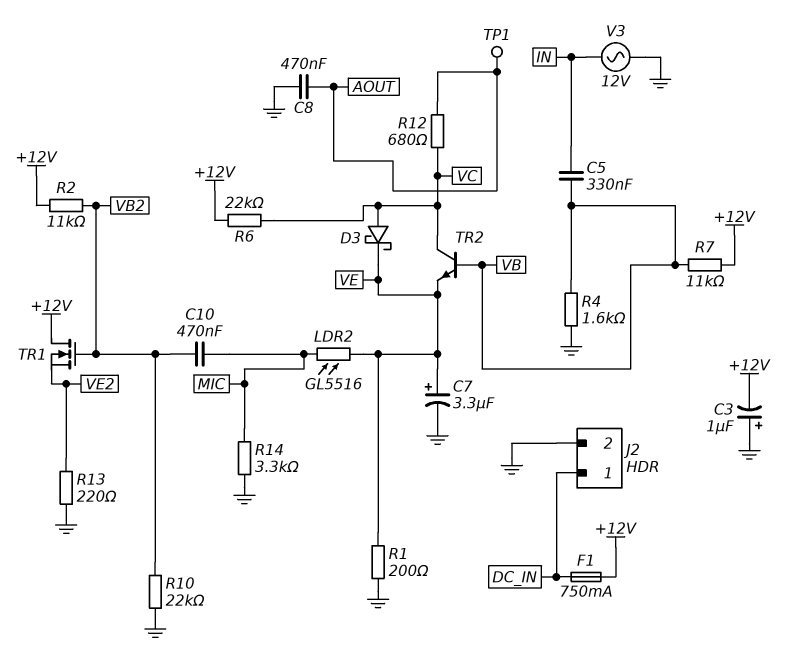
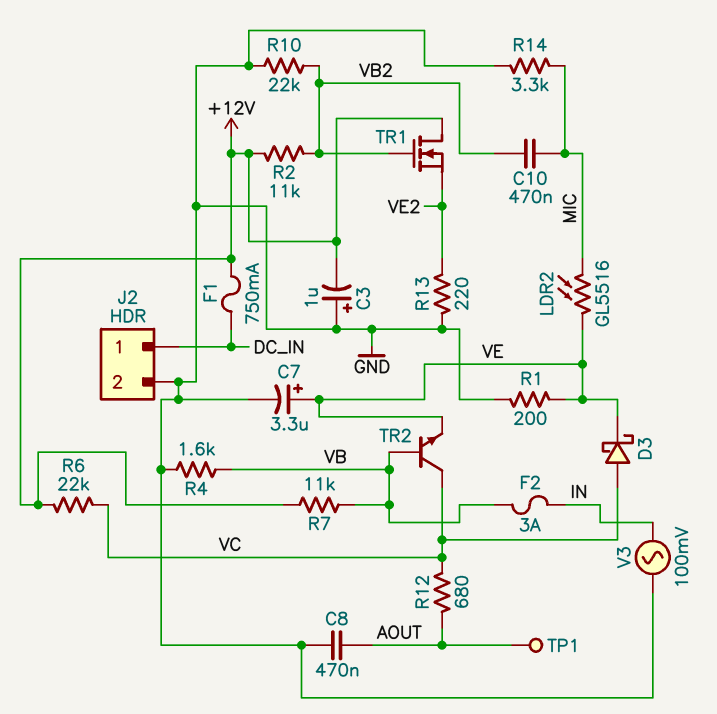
C5: 330nF (IN, VB) -> none
F2: none -> 3A (IN, VB)
V3: AC 12V (GND, IN) -> AC 100mV (GND, IN)

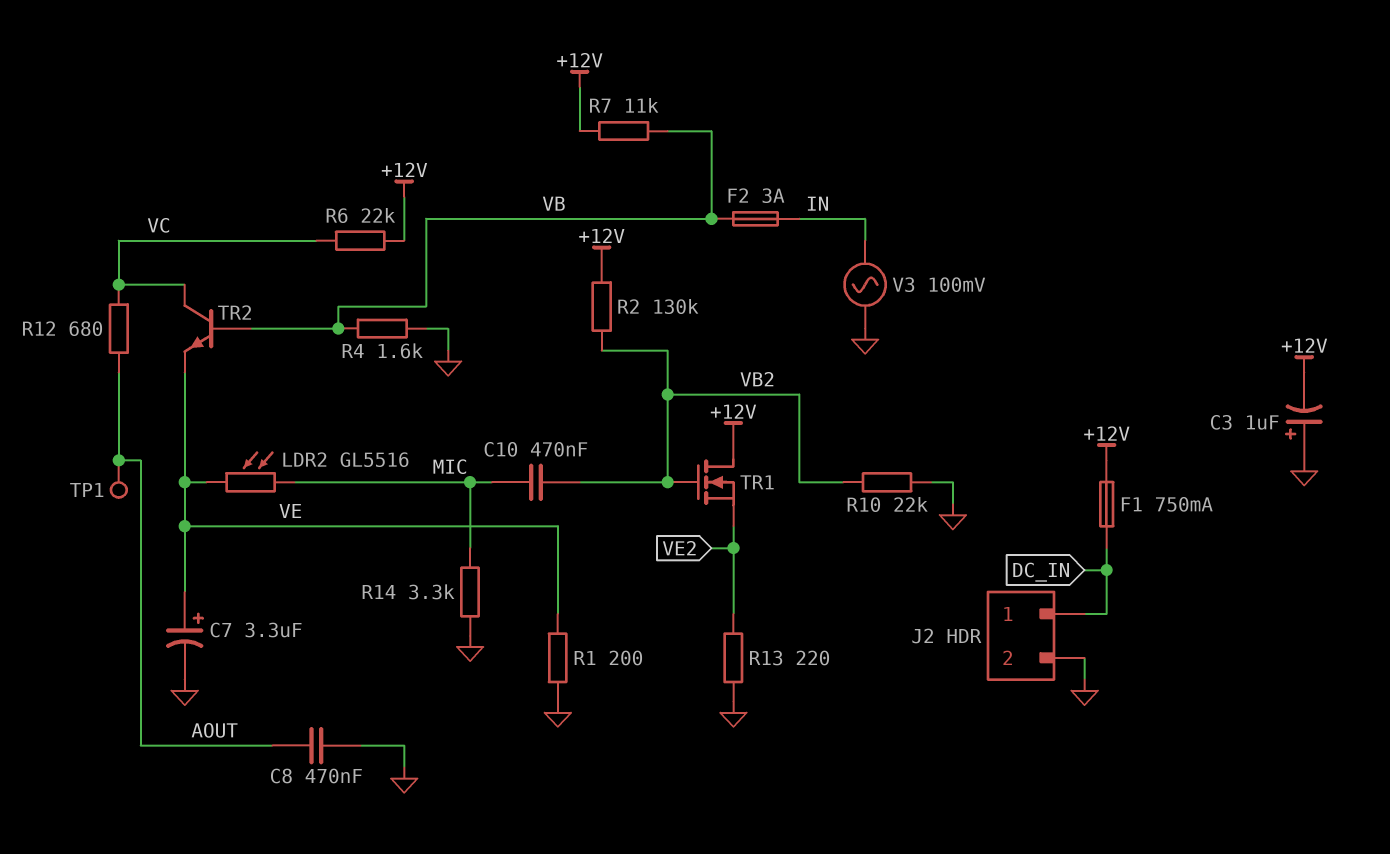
D3: schottky (A VC, K VE) -> none
R2: 11k (+12V, VB2) -> 130k (+12V, VB2)

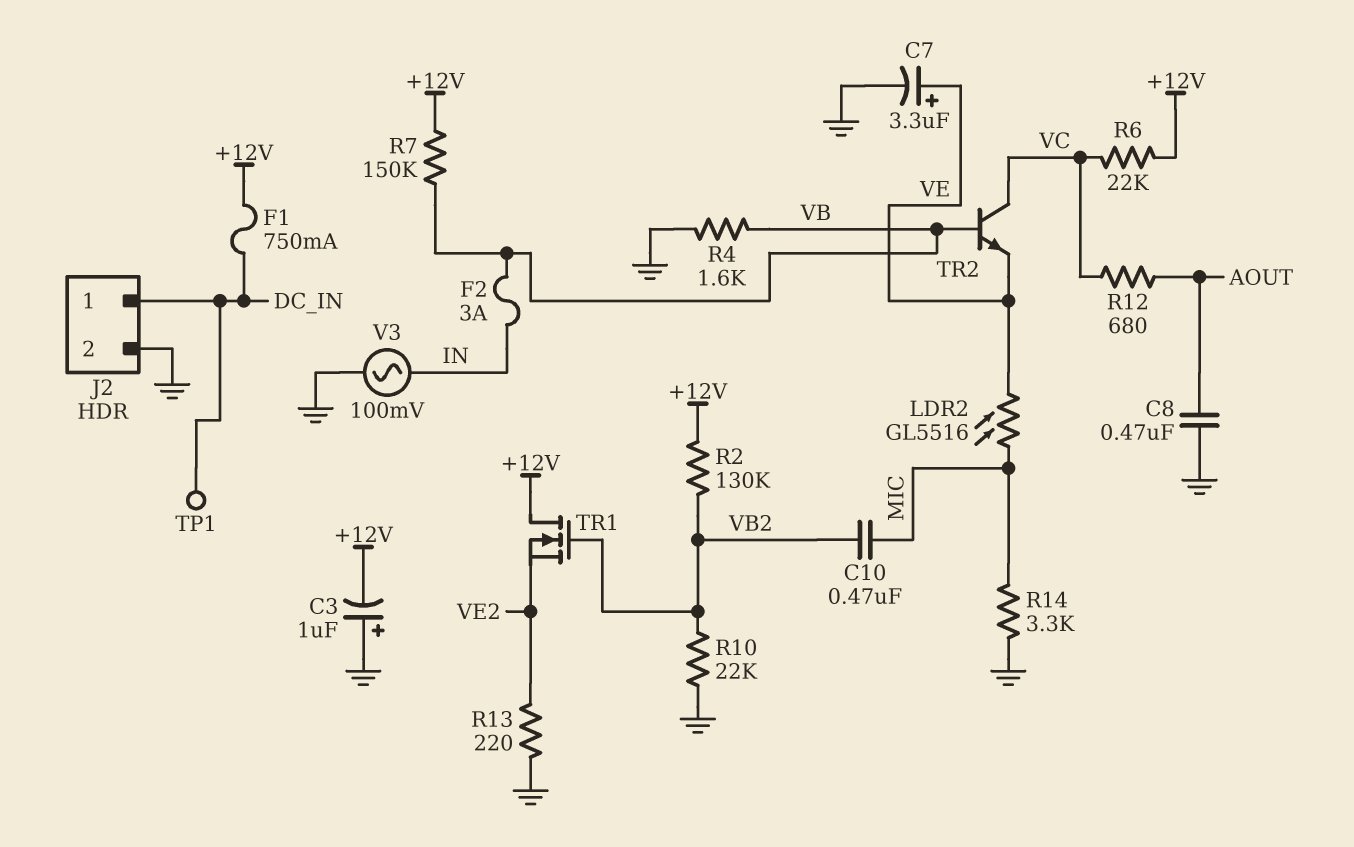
R1: 200 (GND, VE) -> none
R7: 11k (+12V, VB) -> 150k (+12V, VB)
TP1: test point (AOUT) -> test point (DC_IN)

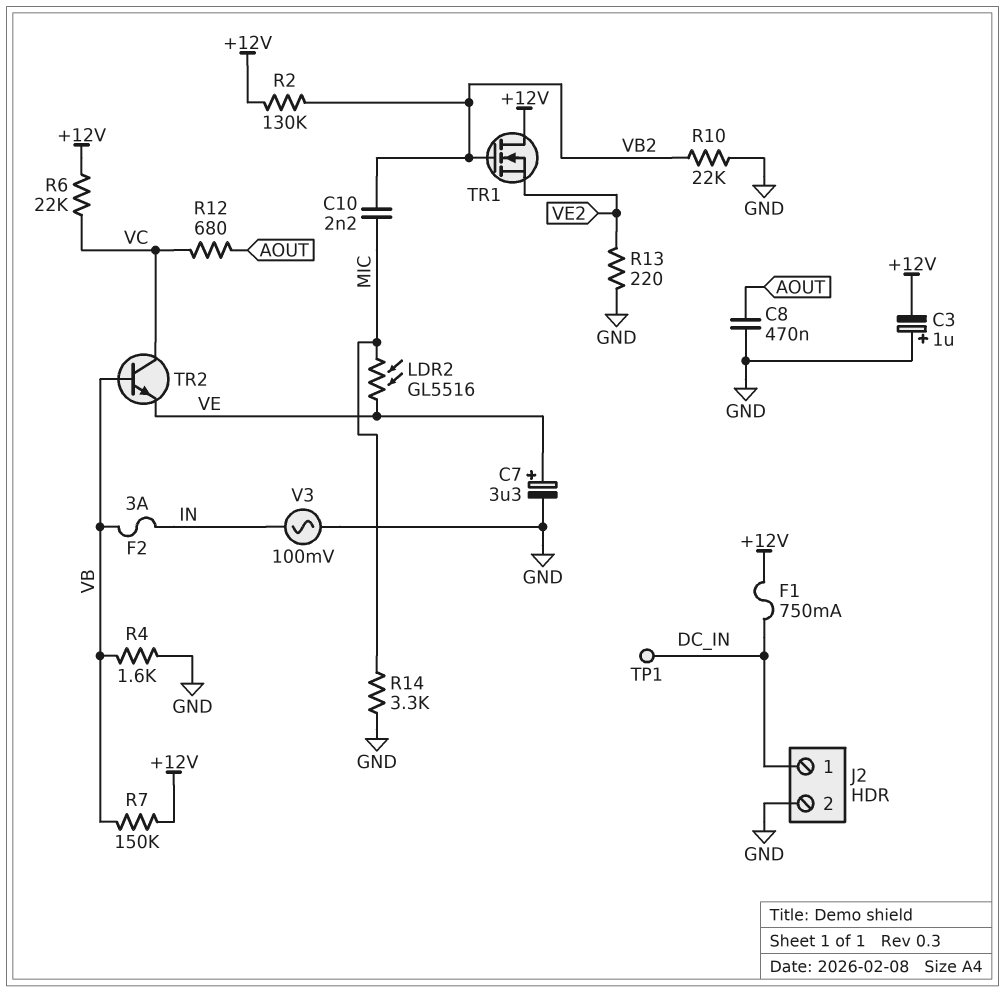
C10: 470nF (MIC, VB2) -> 2.2nF (MIC, VB2)

